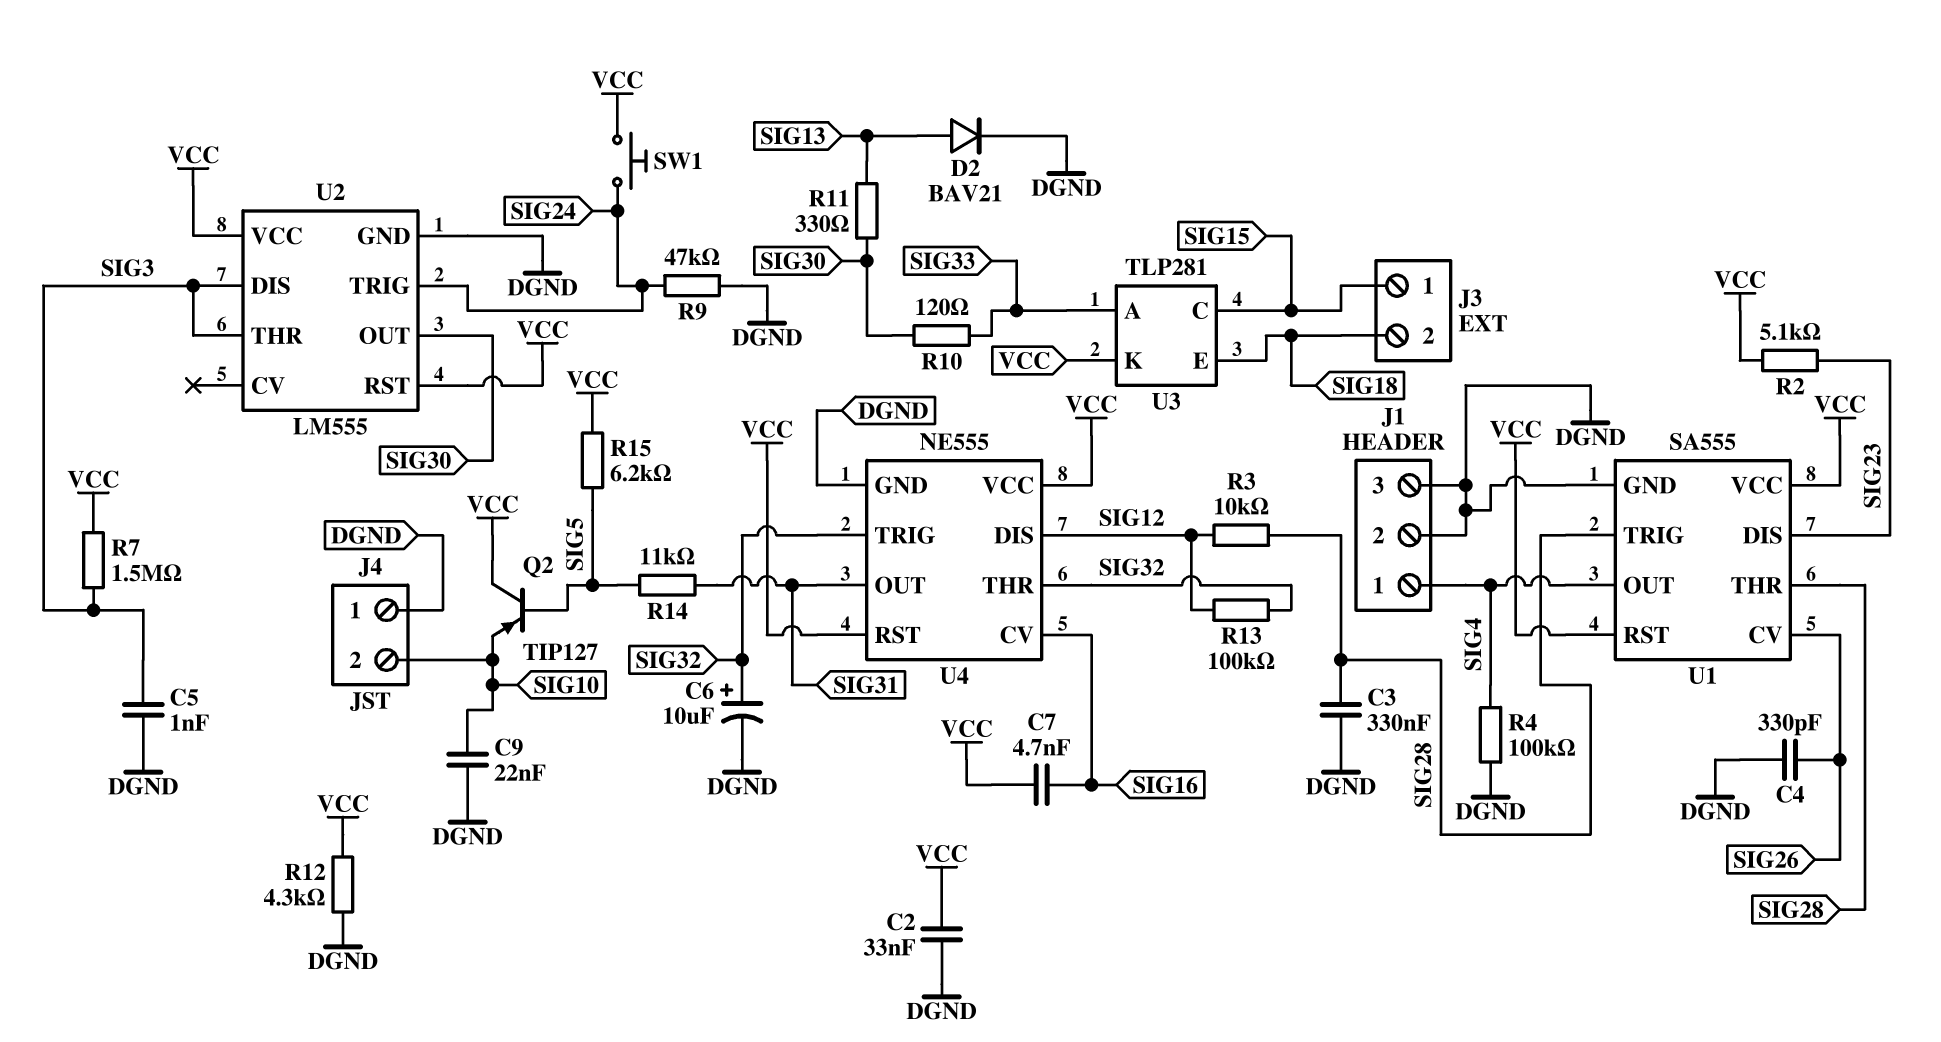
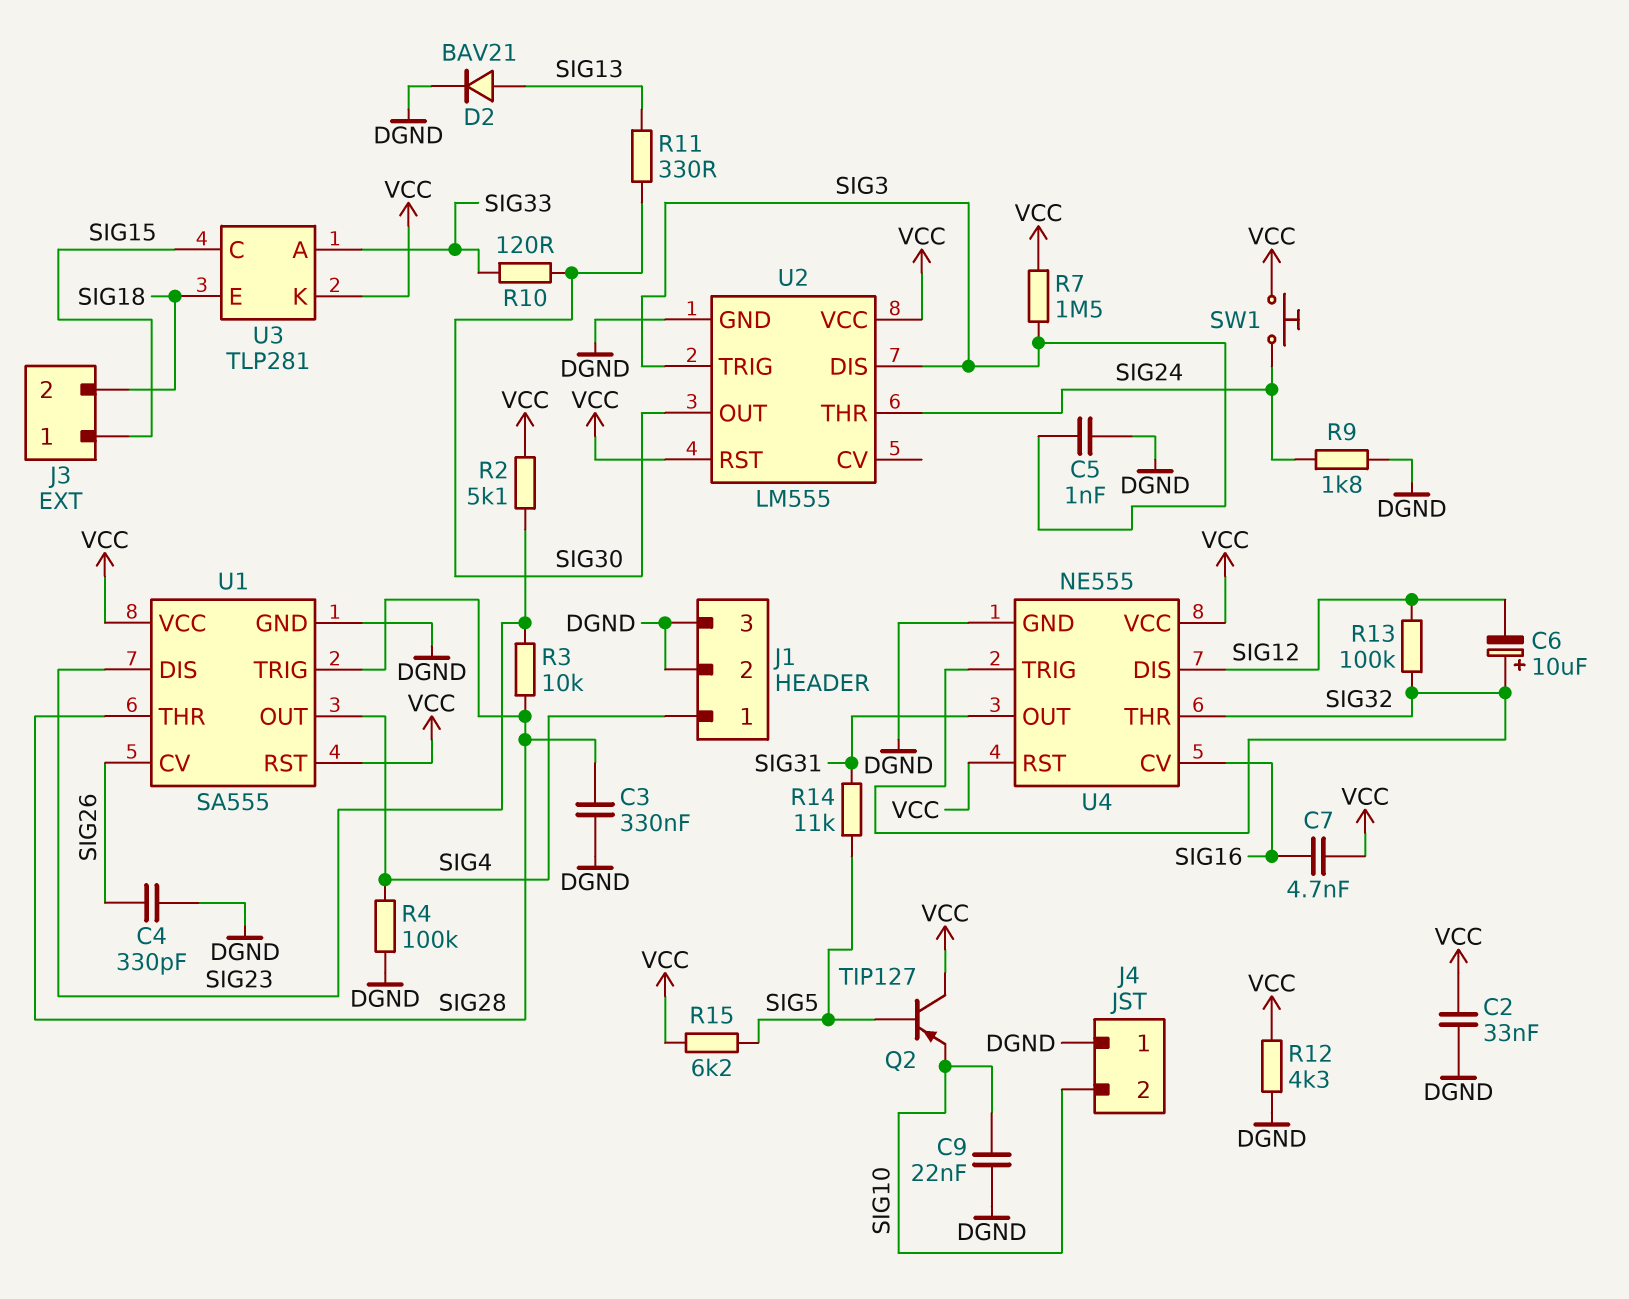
C6: 10uF (plus SIG32, minus DGND) -> 10uF (plus SIG32, minus SIG12)
R3: 10k (SIG12, SIG28) -> 10k (SIG23, SIG28)
R9: 47k (DGND, SIG24) -> 1.8k (DGND, SIG24)
U2 pin THR: SIG3 -> SIG24
U2 pin TRIG: SIG24 -> SIG3

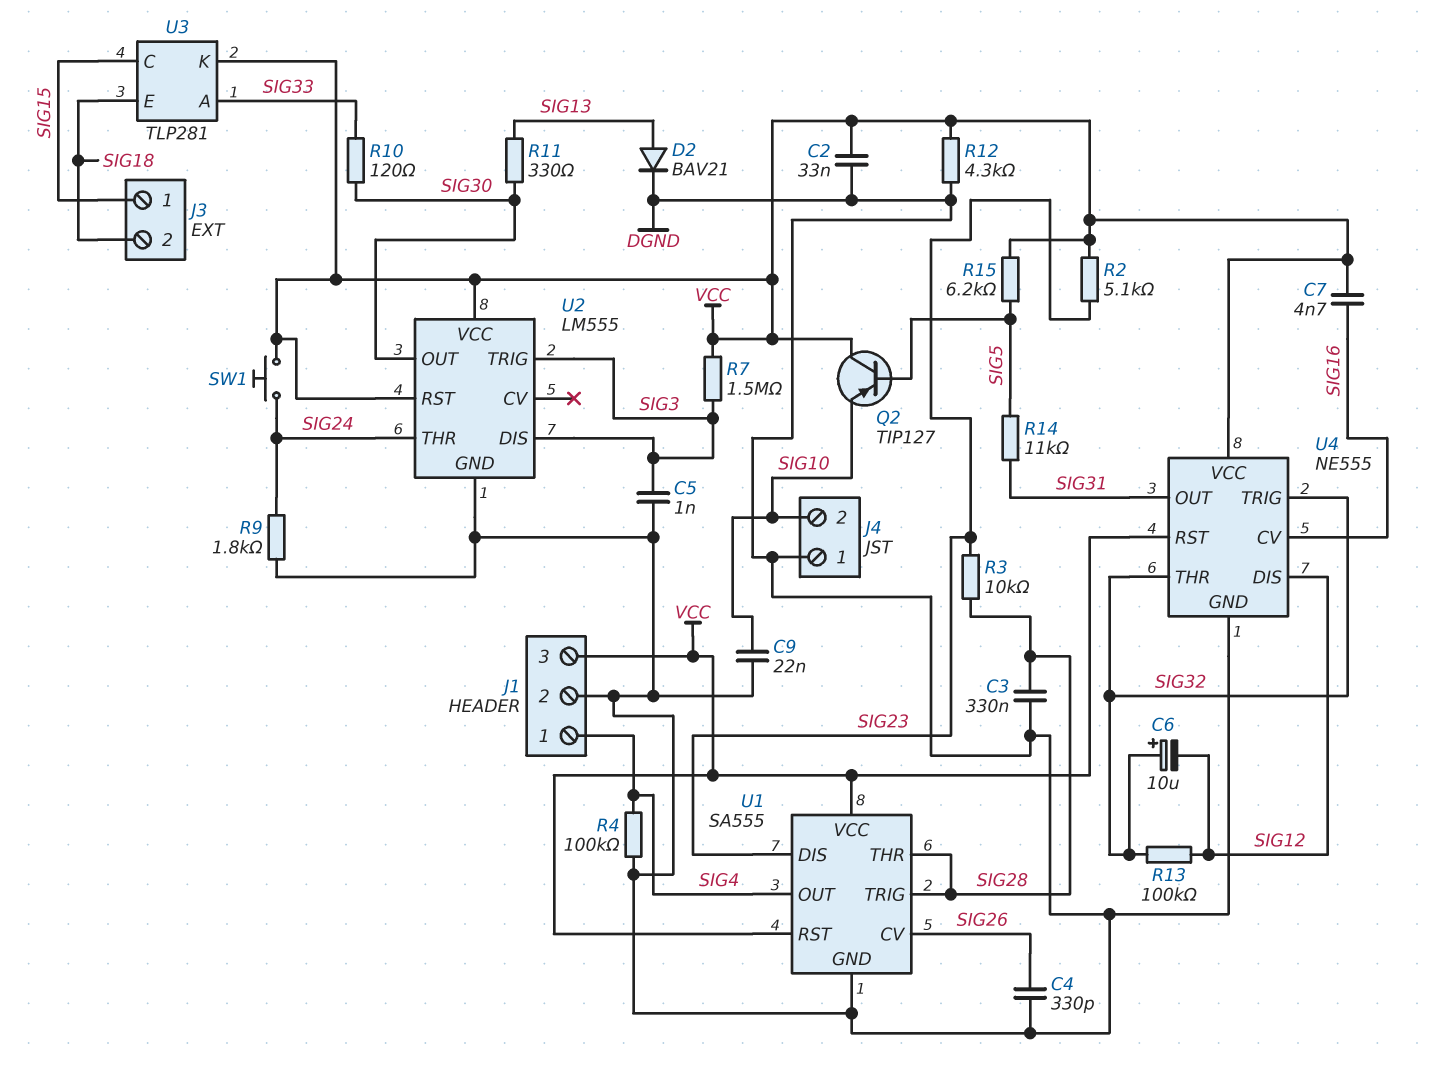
J1 pin 3: DGND -> VCC

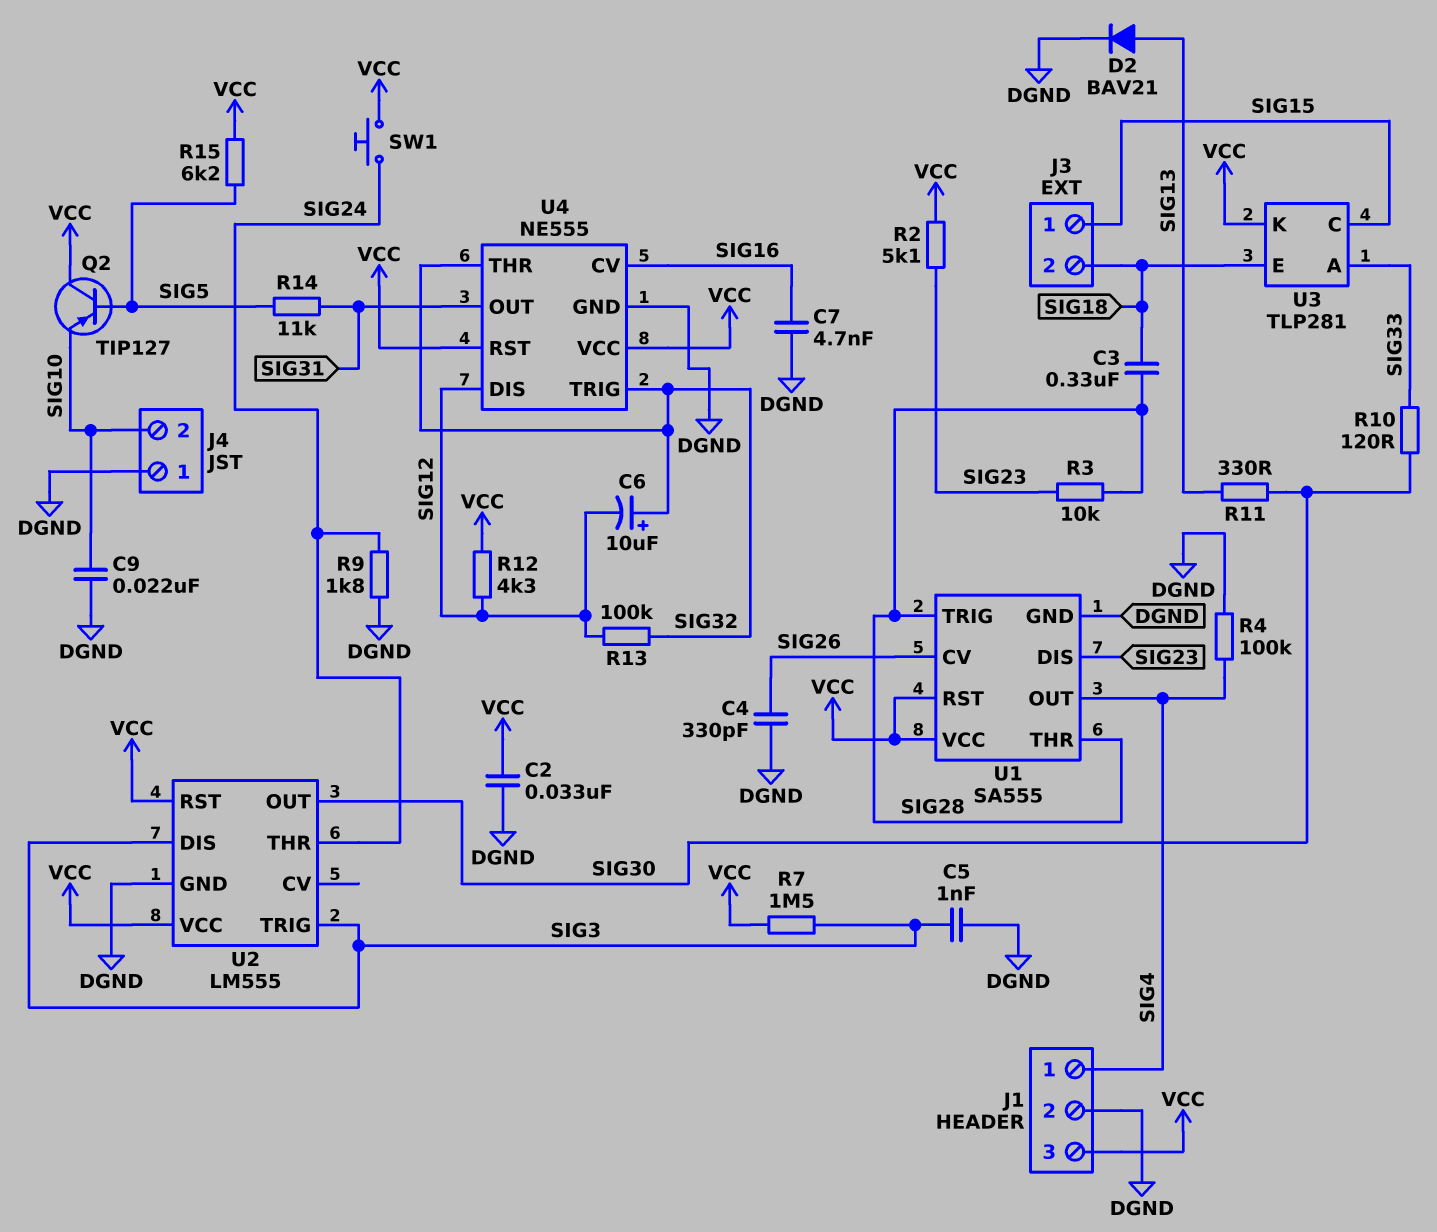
C3: 330nF (DGND, SIG28) -> 330nF (SIG18, SIG28)
C7: 4.7nF (SIG16, VCC) -> 4.7nF (DGND, SIG16)
R12: 4.3k (DGND, VCC) -> 4.3k (SIG12, VCC)

